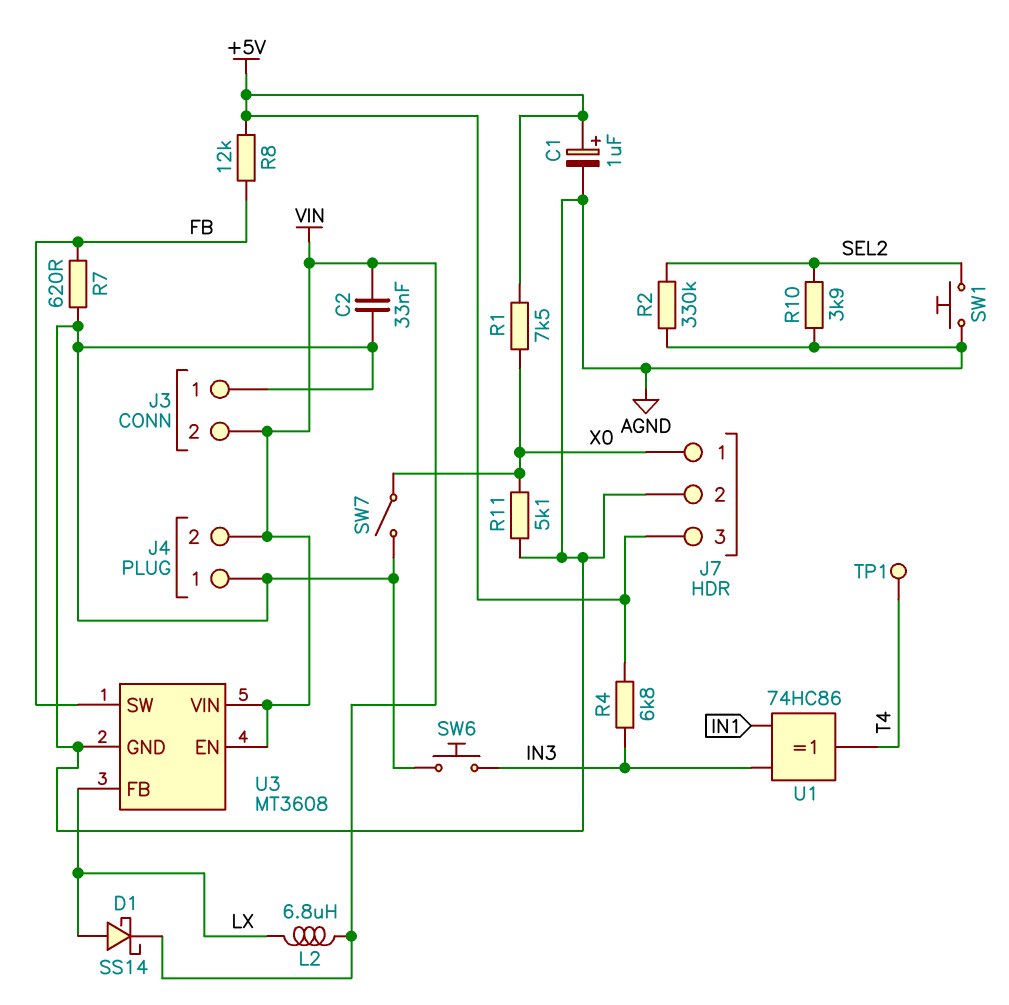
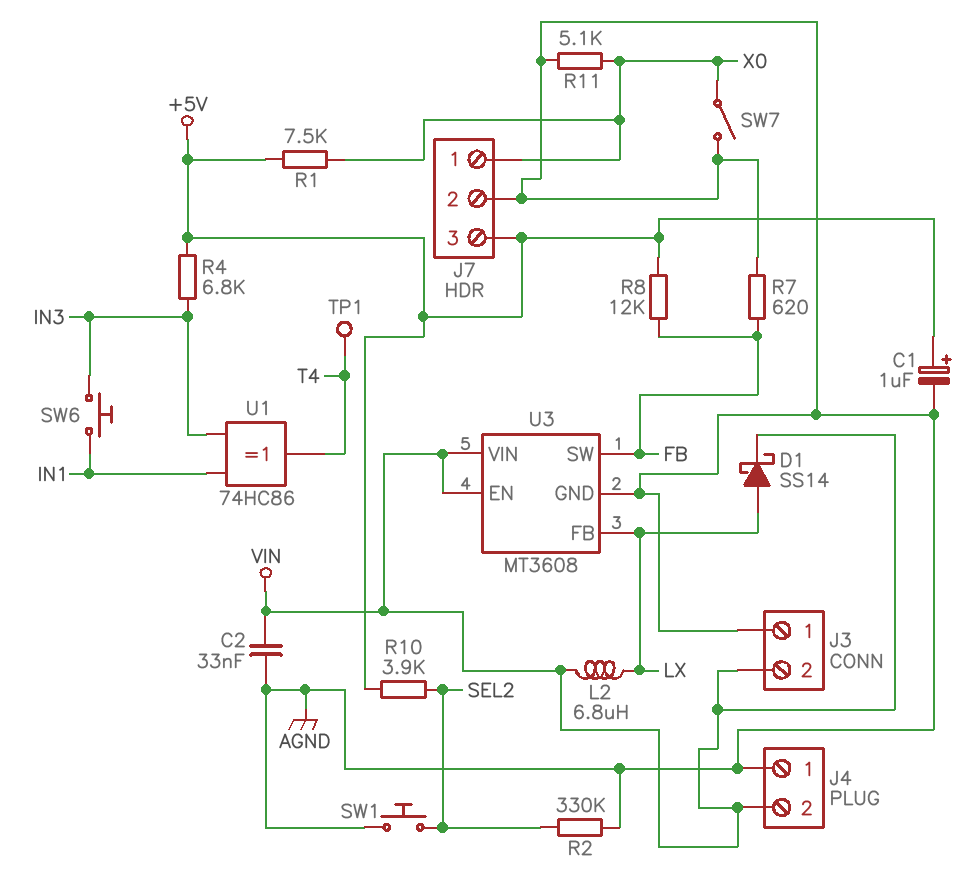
R10: 3.9k (AGND, SEL2) -> 3.9k (+5V, SEL2)
SW6: button (AGND, IN3) -> button (IN1, IN3)

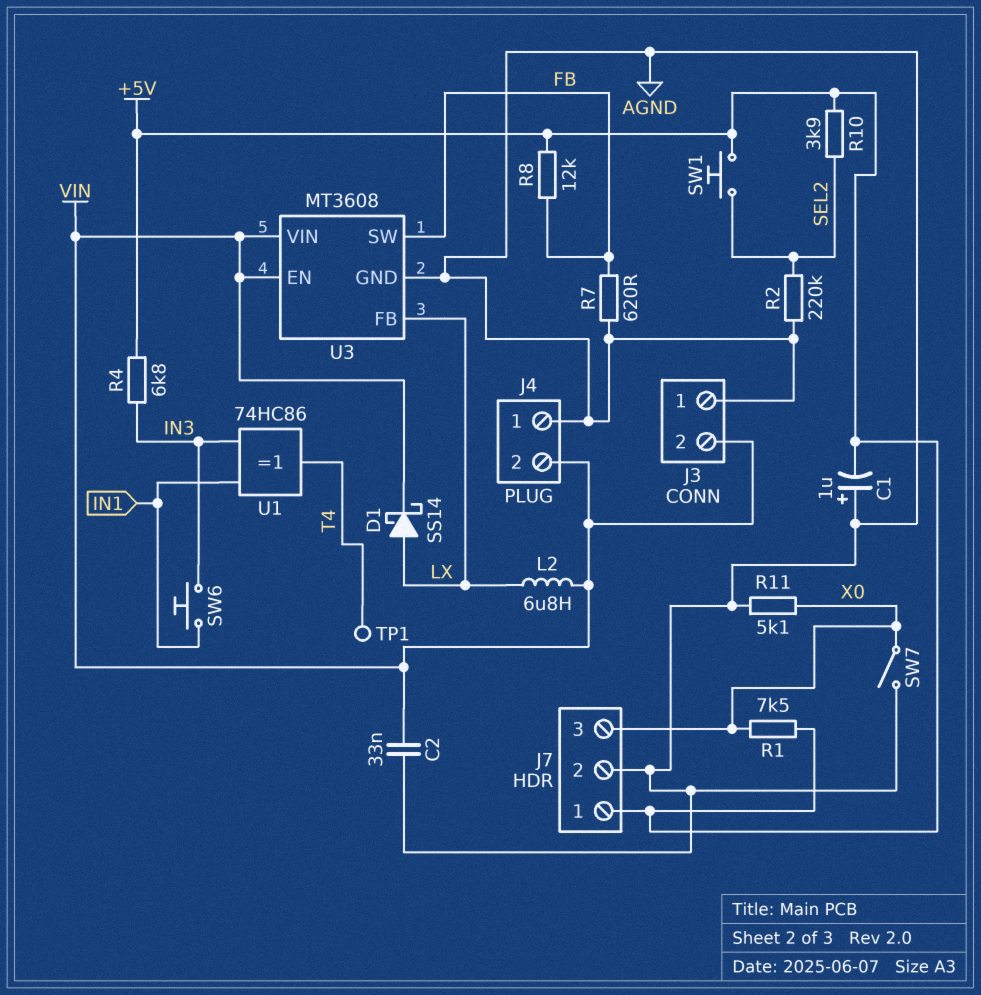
C1: 1uF (plus +5V, minus AGND) -> 1uF (plus AGND, minus +5V)
J7 pin 1: X0 -> +5V
J7 pin 3: +5V -> X0
R2: 330k (AGND, SEL2) -> 220k (AGND, SEL2)
SW1: button (AGND, SEL2) -> button (+5V, SEL2)

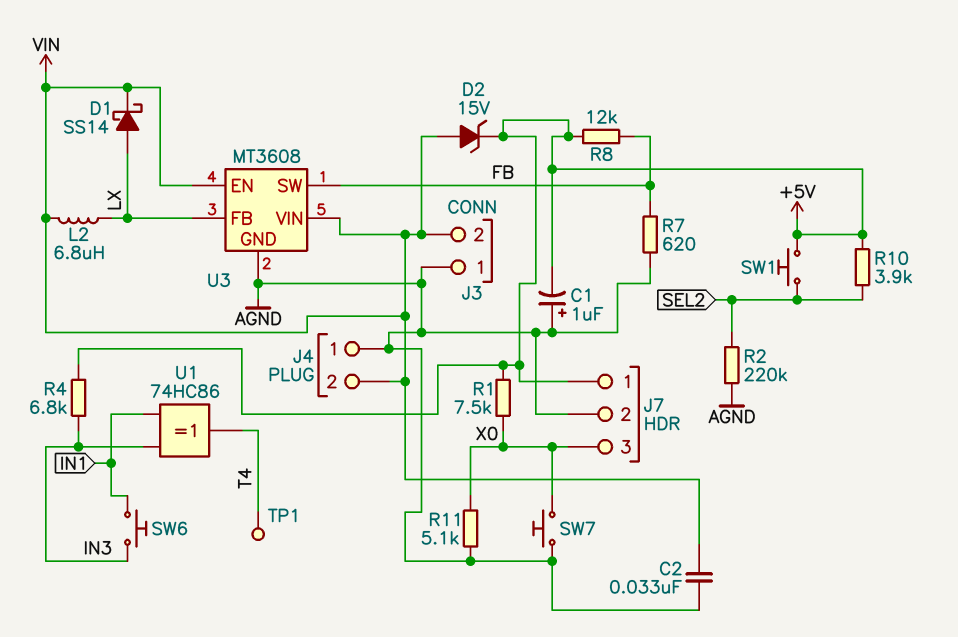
D2: none -> zener 15V (A VIN, K +5V)
SW7: switch (AGND, X0) -> button (AGND, X0)

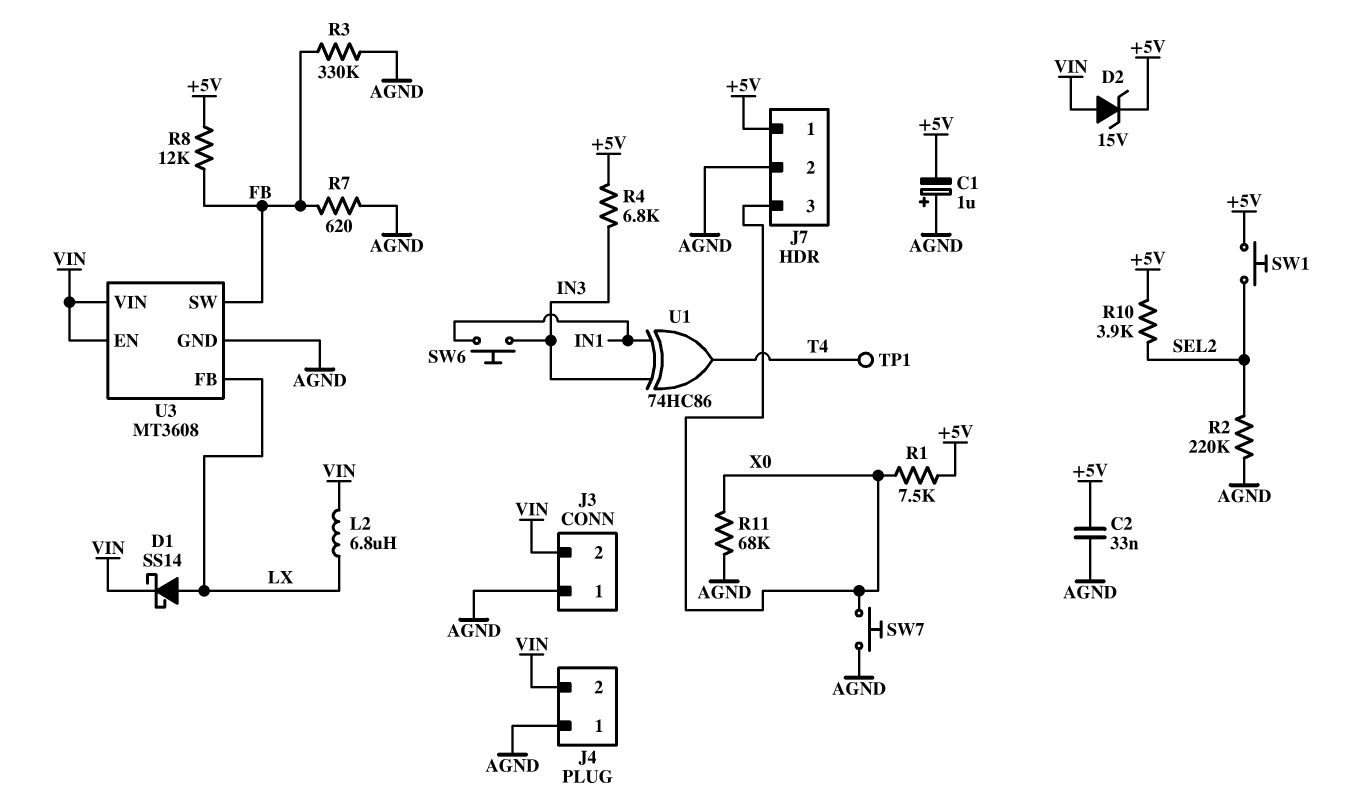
C2: 33nF (AGND, VIN) -> 33nF (+5V, AGND)
R3: none -> 330k (AGND, FB)
R11: 5.1k (AGND, X0) -> 68k (AGND, X0)

